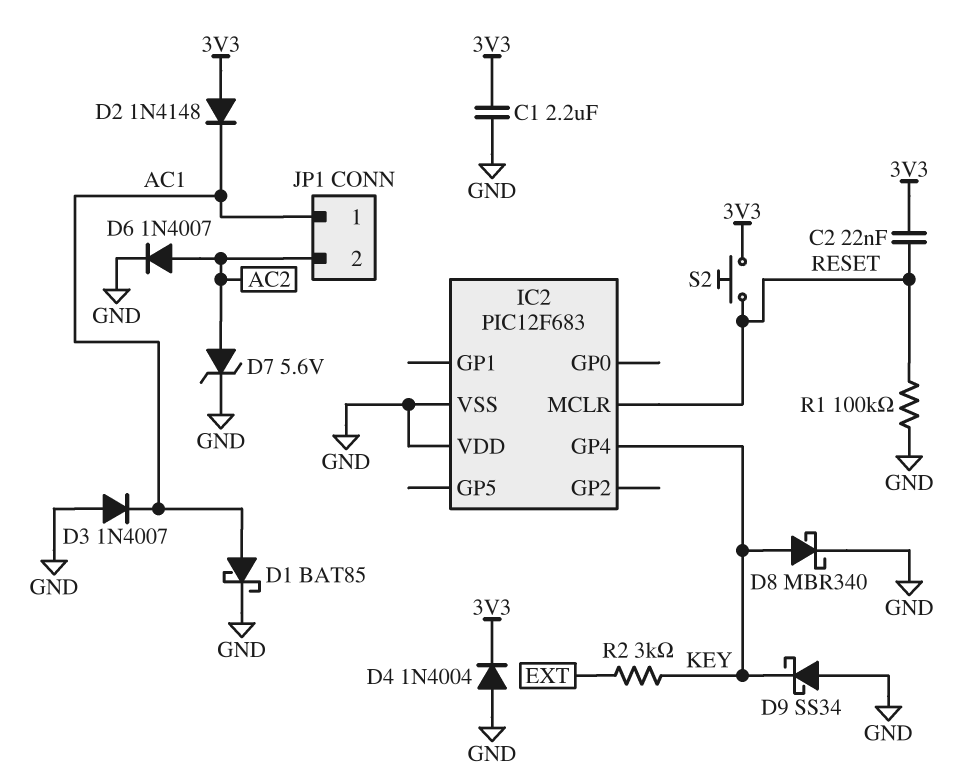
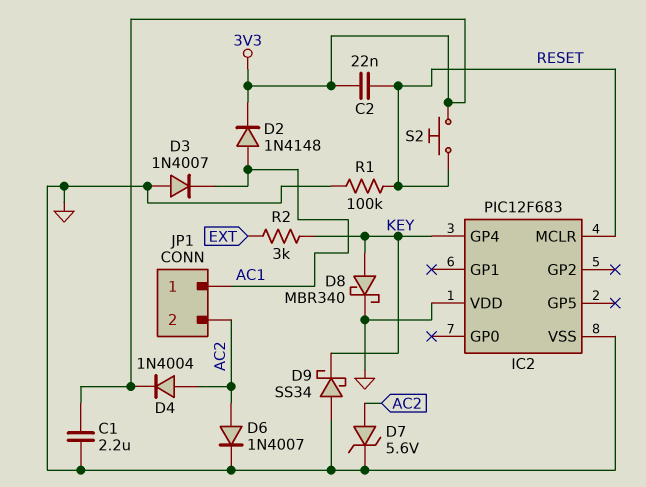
D1: schottky BAT85 (A AC1, K GND) -> none
D2: diode 1N4148 (A 3V3, K AC1) -> diode 1N4148 (A AC1, K 3V3)
D4: diode 1N4004 (A GND, K 3V3) -> diode 1N4004 (A AC2, K 3V3)

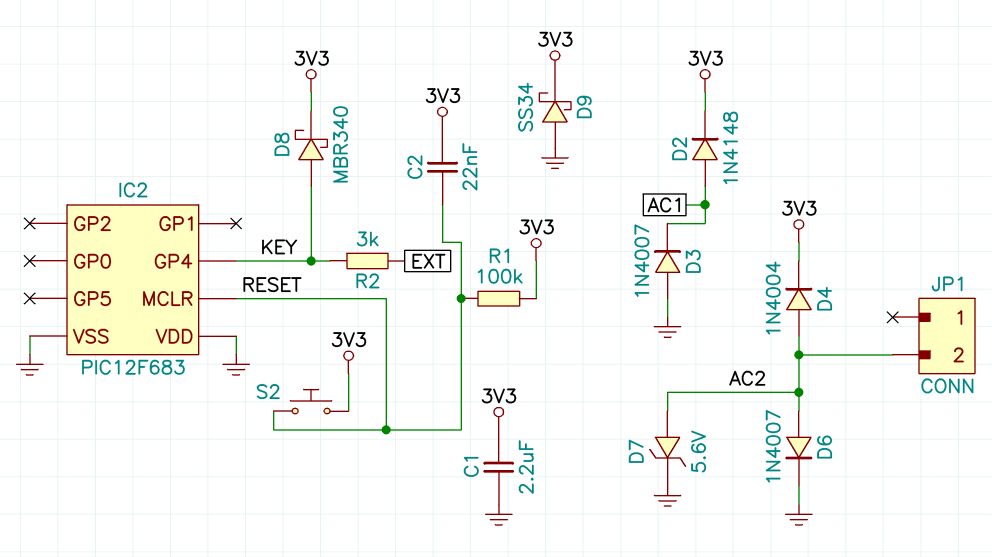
D8: schottky MBR340 (A KEY, K GND) -> schottky MBR340 (A KEY, K 3V3)
D9: schottky SS34 (A GND, K KEY) -> schottky SS34 (A GND, K 3V3)
JP1 pin 1: AC1 -> none
R1: 100k (GND, RESET) -> 100k (3V3, RESET)

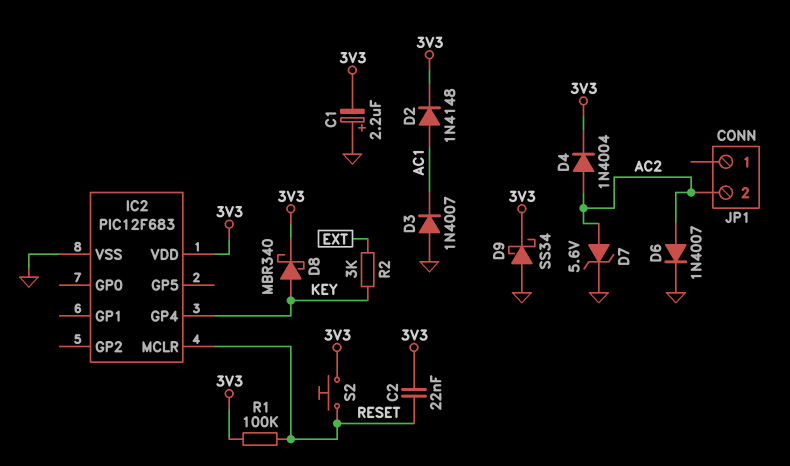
C1: 2.2uF (3V3, GND) -> 2.2uF (plus GND, minus 3V3)
IC2 pin VDD: GND -> 3V3

